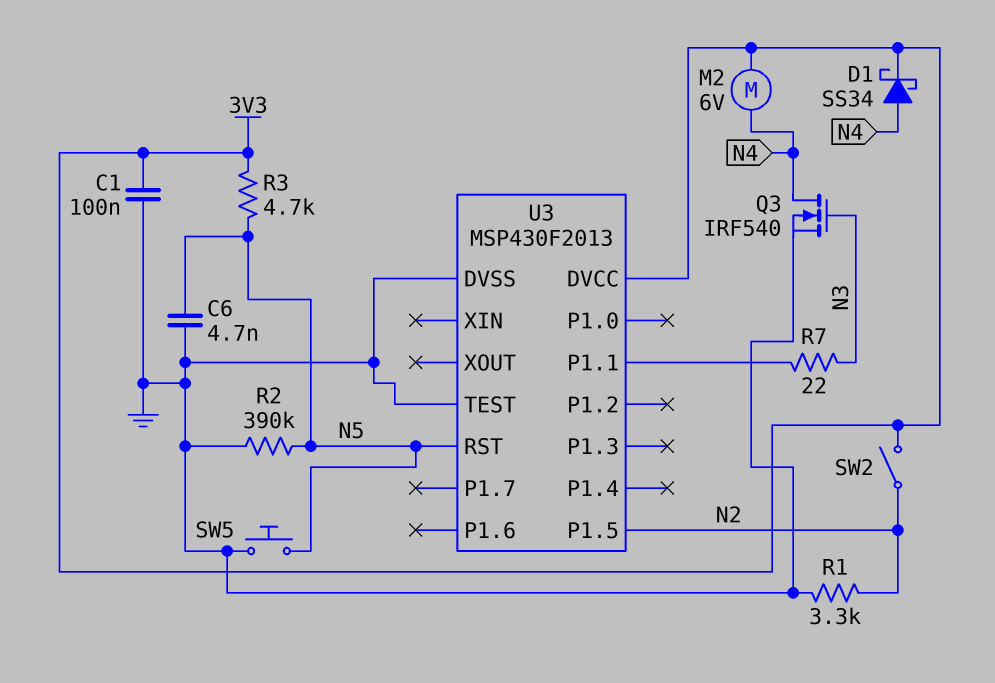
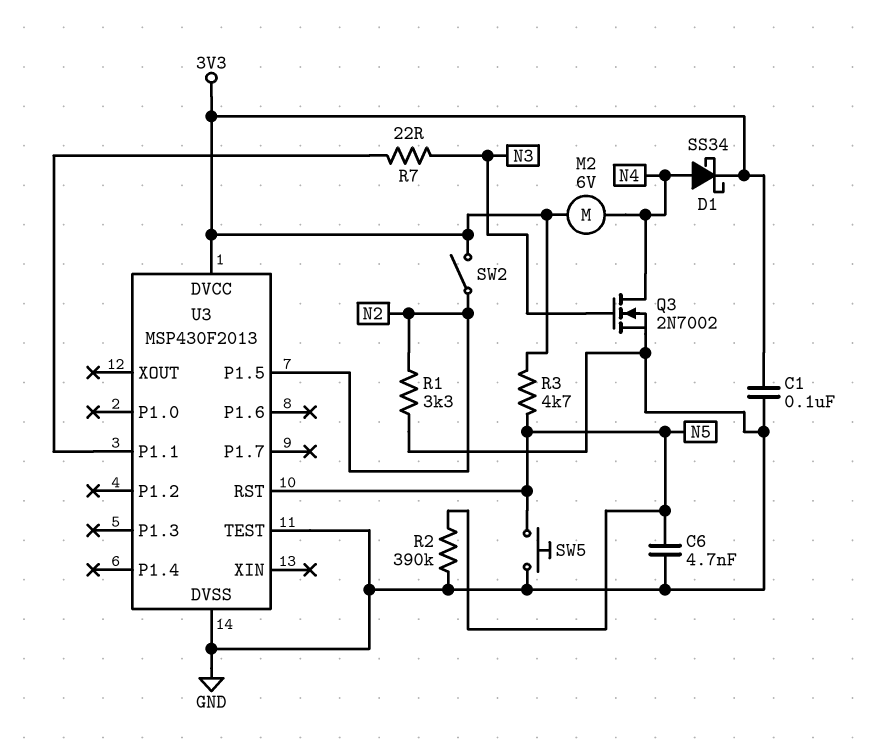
Q3: NMOS IRF540 (G N3, D N4, S GND) -> NMOS 2N7002 (G N3, D N4, S GND)

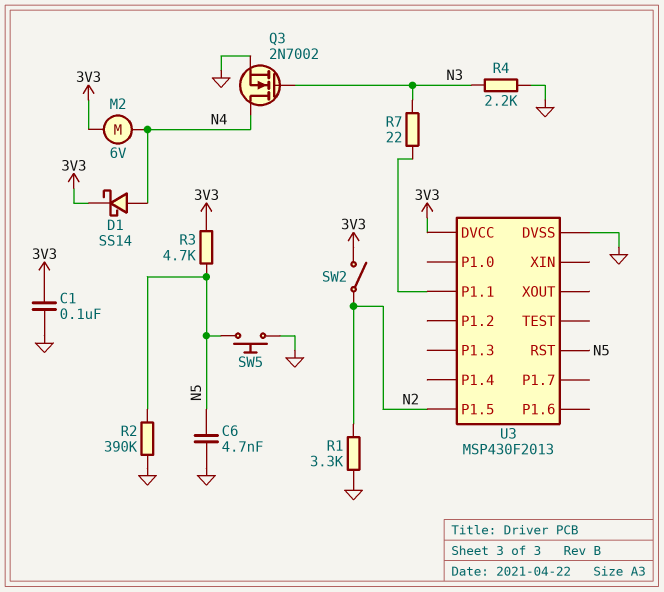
D1: schottky SS34 (A N4, K 3V3) -> schottky SS14 (A N4, K 3V3)
R4: none -> 2.2k (GND, N3)
U3 pin TEST: GND -> none

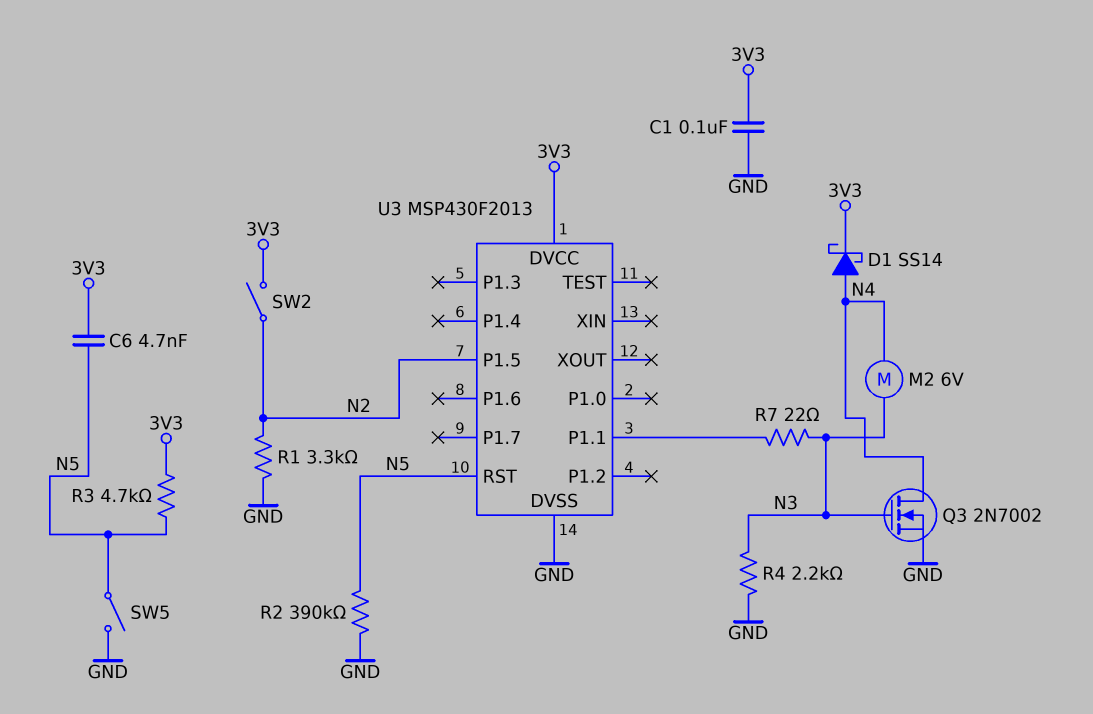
C6: 4.7nF (GND, N5) -> 4.7nF (3V3, N5)
M2: motor 6V (3V3, N4) -> motor 6V (N3, N4)
SW5: button (GND, N5) -> switch (GND, N5)

